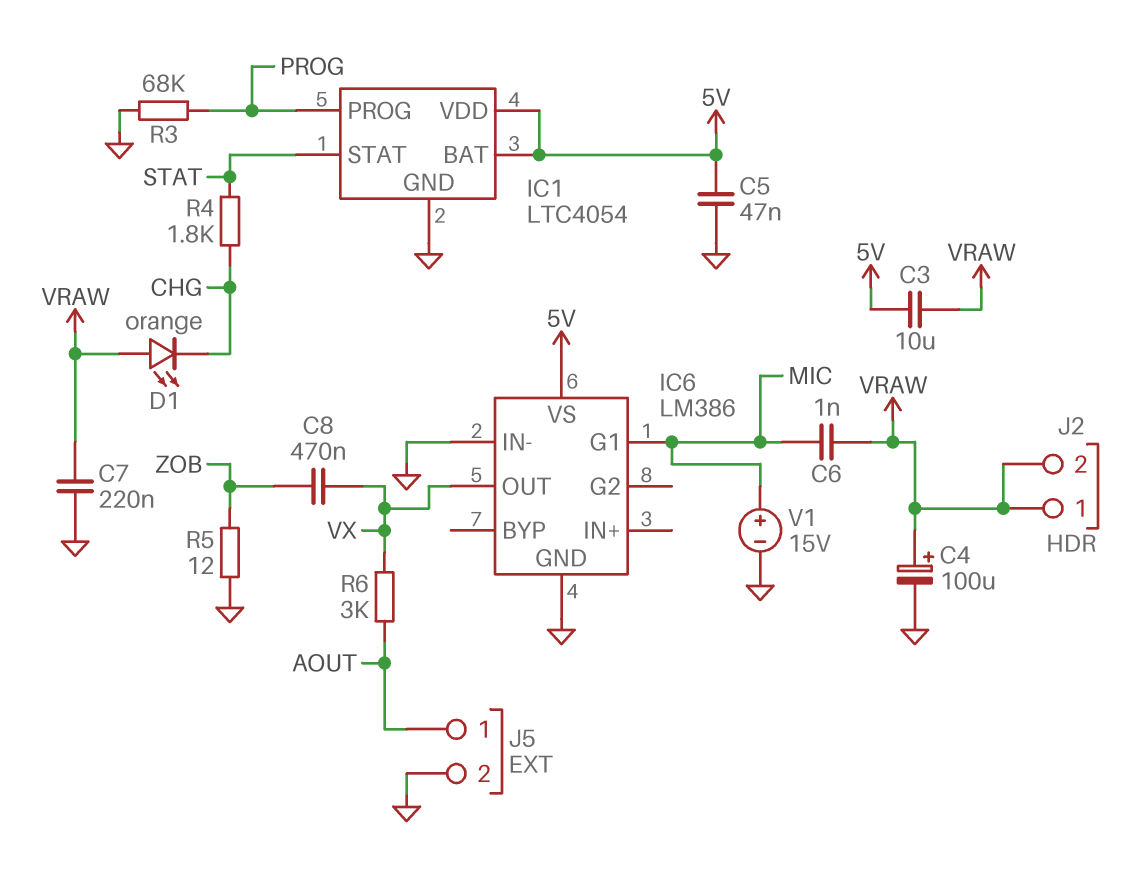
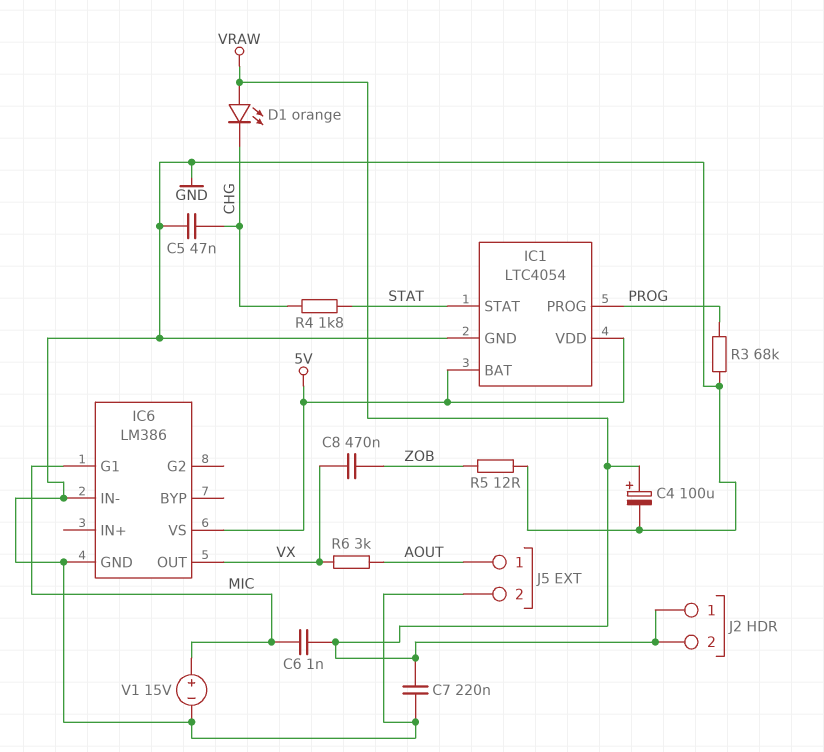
C3: 10uF (5V, VRAW) -> none
C5: 47nF (5V, GND) -> 47nF (CHG, GND)

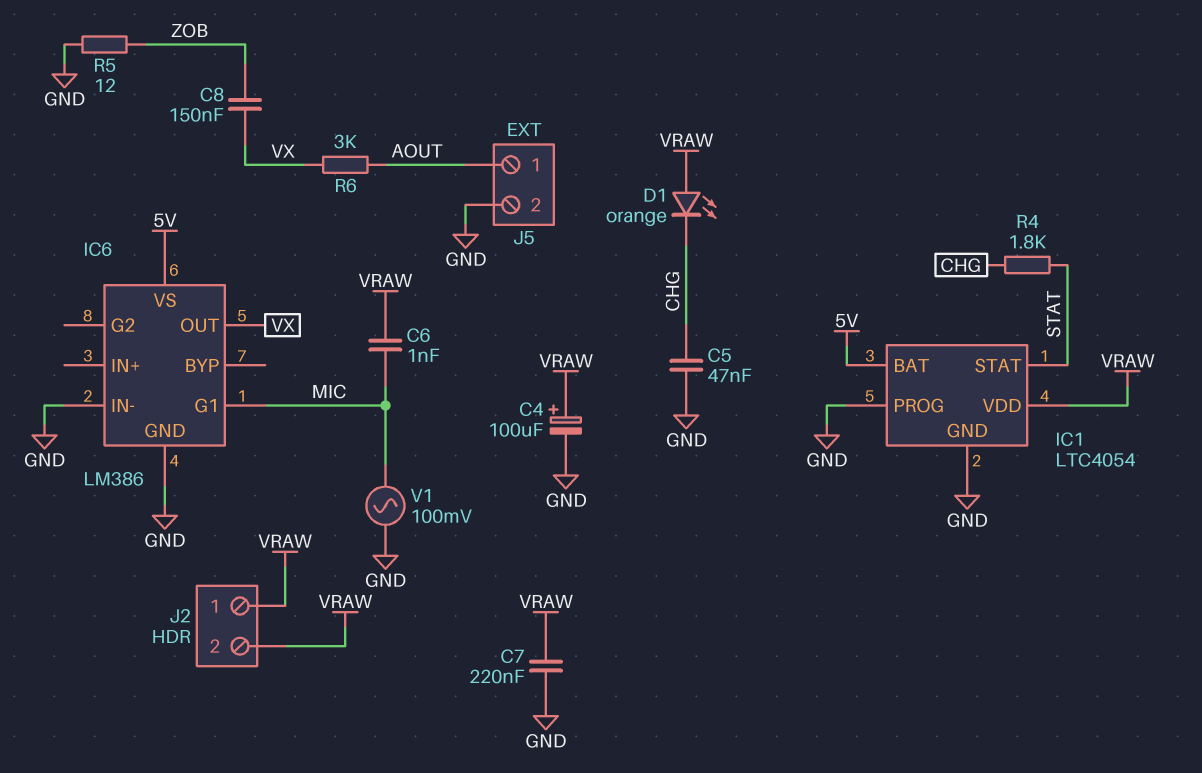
C8: 470nF (VX, ZOB) -> 150nF (VX, ZOB)
IC1 pin PROG: PROG -> GND
IC1 pin VDD: 5V -> VRAW
R3: 68k (GND, PROG) -> none
V1: 15V (plus MIC, minus GND) -> AC 100mV (GND, MIC)

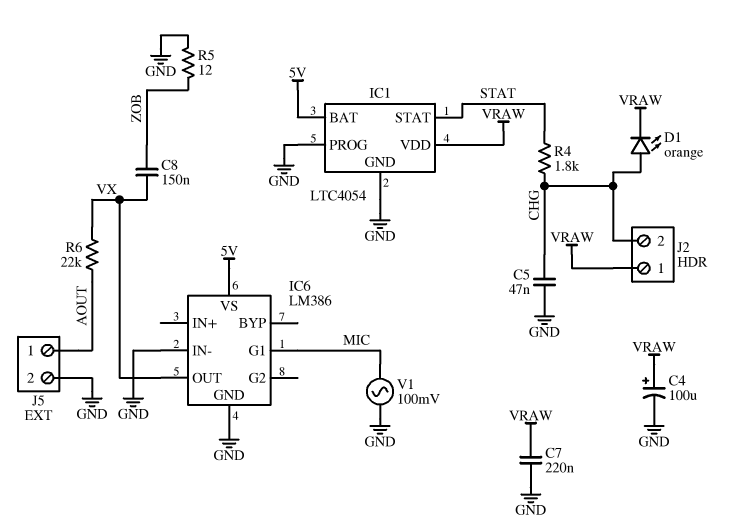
C6: 1nF (MIC, VRAW) -> none
D1: LED orange (A VRAW, K CHG) -> LED orange (A CHG, K VRAW)
J2 pin 2: VRAW -> CHG
R6: 3k (AOUT, VX) -> 22k (AOUT, VX)

